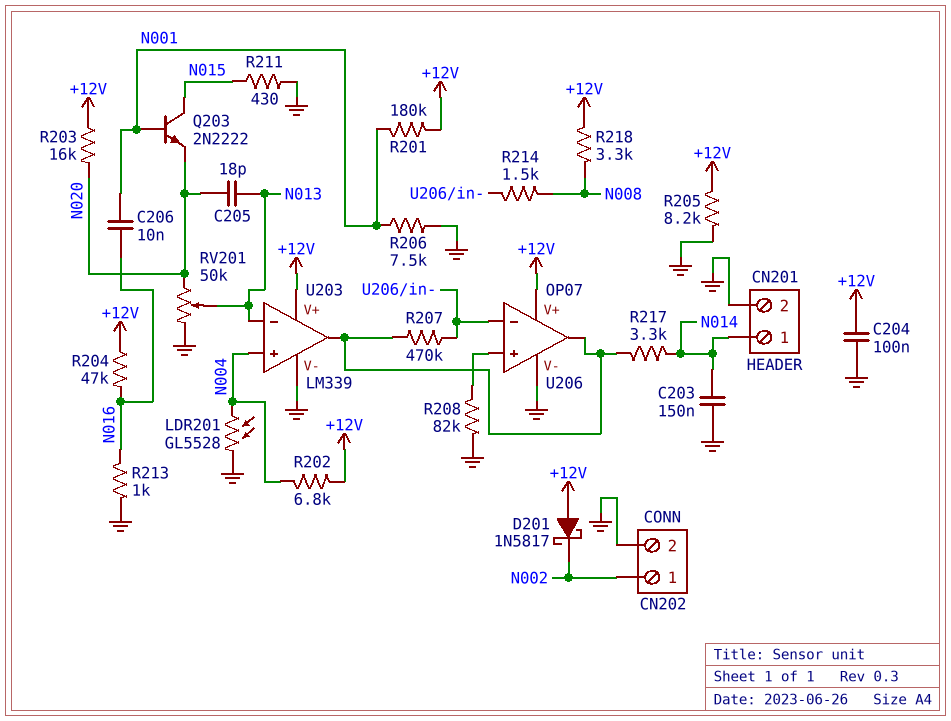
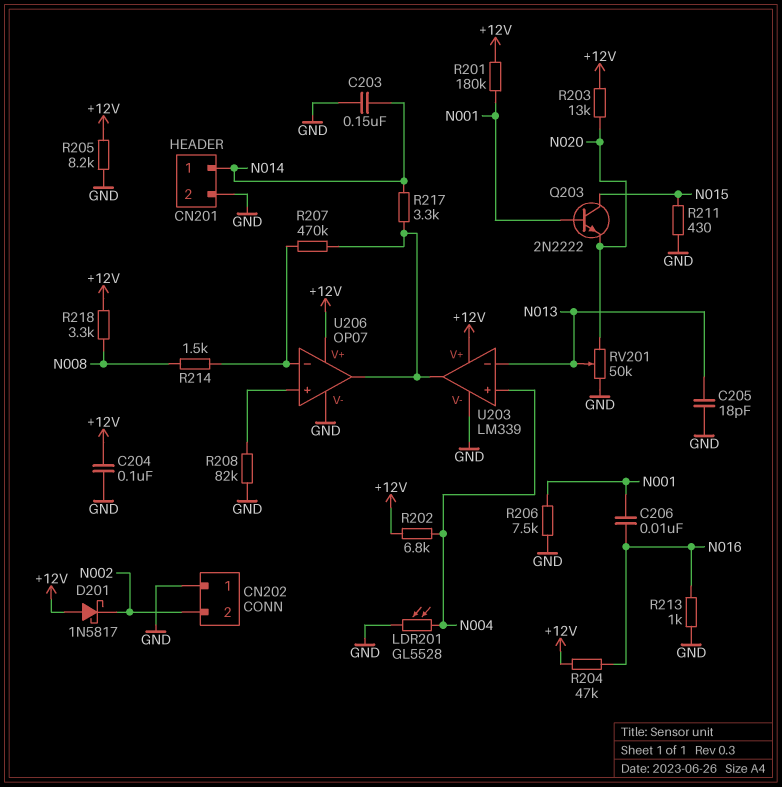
C205: 18pF (N013, N020) -> 18pF (GND, N013)
CN202 pin 1: N002 -> GND
CN202 pin 2: GND -> N002
R203: 16k (+12V, N020) -> 13k (+12V, N020)

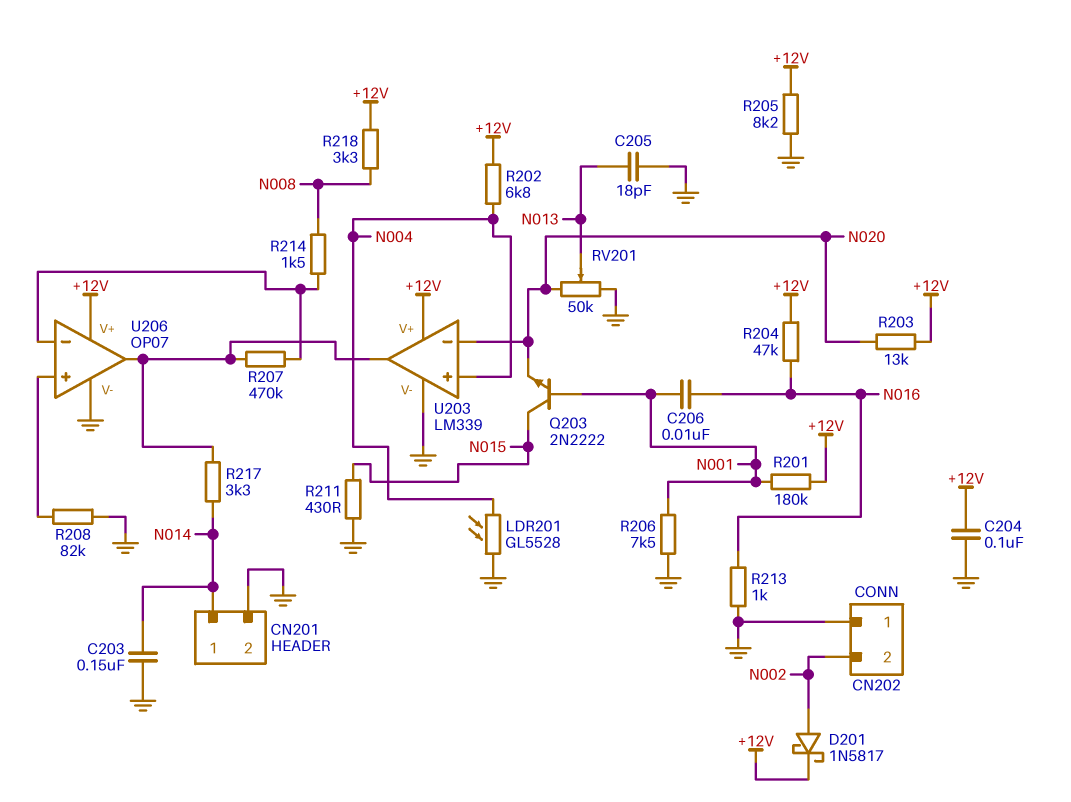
D201: schottky 1N5817 (A +12V, K N002) -> schottky 1N5817 (A N002, K +12V)
U203 pin in-: N013 -> N020

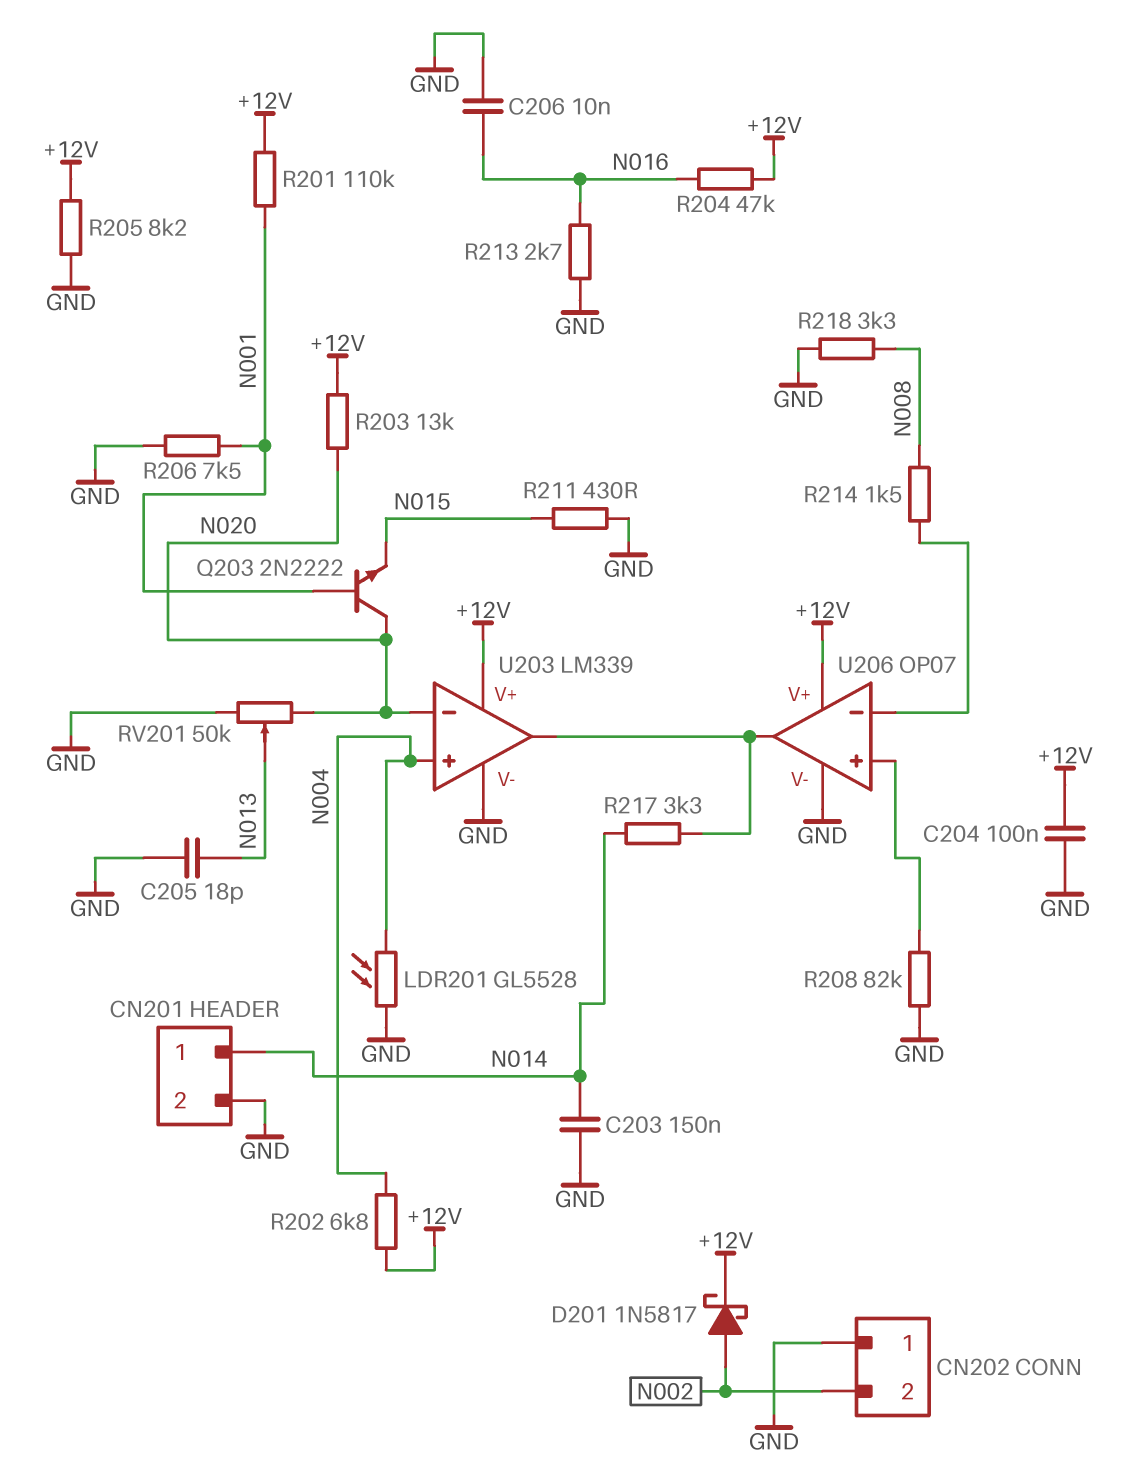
C206: 10nF (N001, N016) -> 10nF (GND, N016)
Q203: NPN 2N2222 (B N001, C N015, E N020) -> NPN 2N2222 (B N001, C N020, E N015)
R201: 180k (+12V, N001) -> 110k (+12V, N001)
R207: 470k (U203/out, U206/in-) -> none
R213: 1k (GND, N016) -> 2.7k (GND, N016)
R218: 3.3k (+12V, N008) -> 3.3k (GND, N008)

